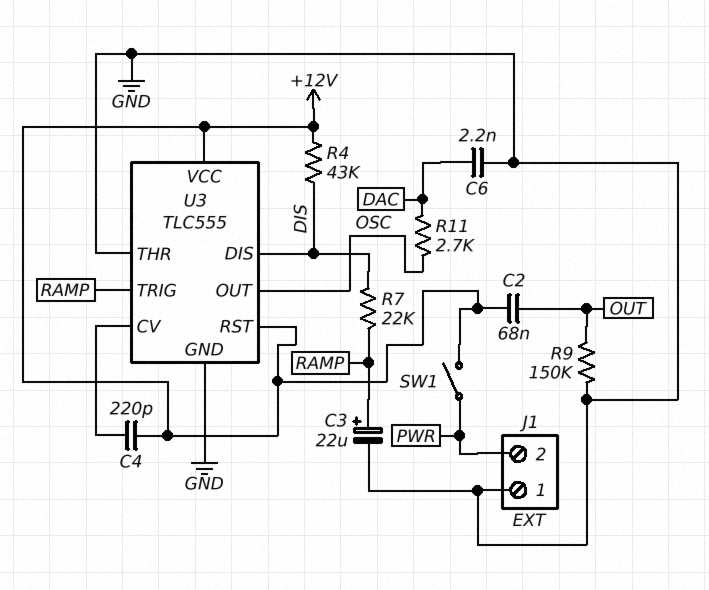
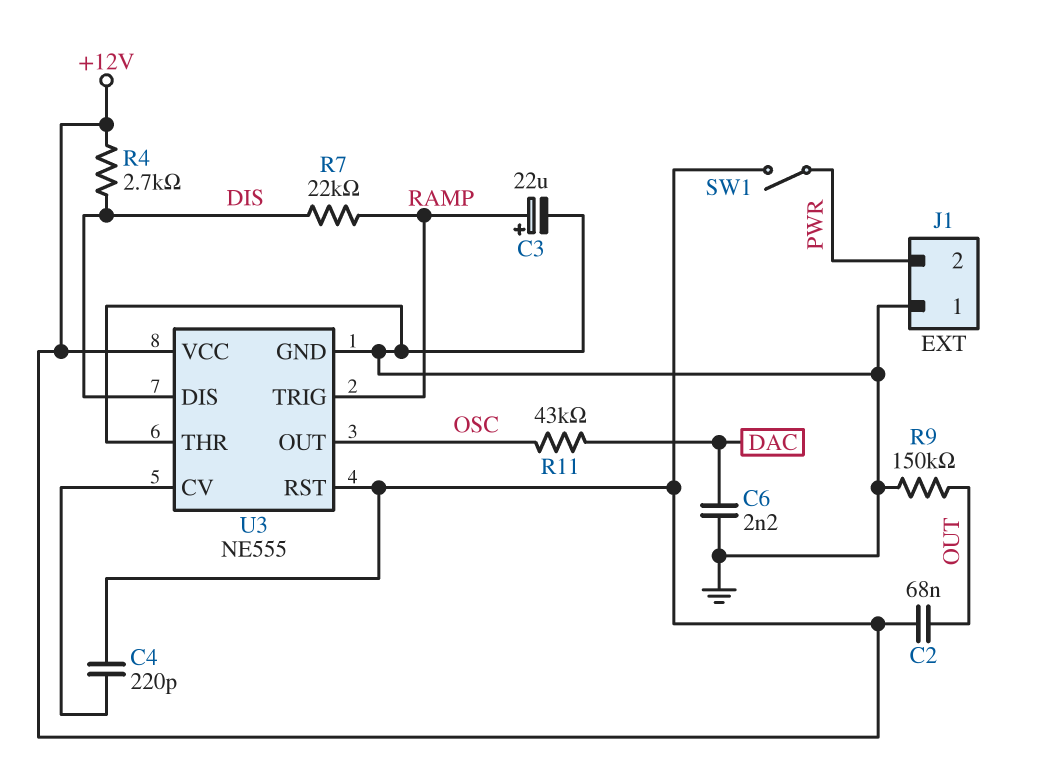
R4: 43k (+12V, DIS) -> 2.7k (+12V, DIS)
R11: 2.7k (DAC, OSC) -> 43k (DAC, OSC)
U3: TLC555 -> NE555

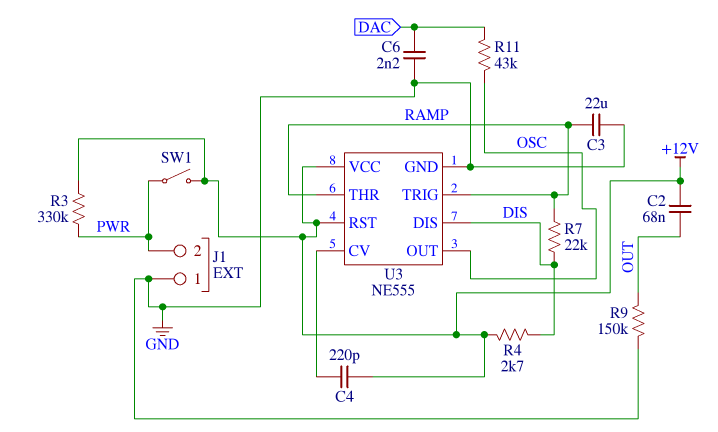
C3: 22uF (plus RAMP, minus GND) -> 22uF (GND, RAMP)
R3: none -> 330k (+12V, PWR)
U3 pin THR: GND -> RAMP

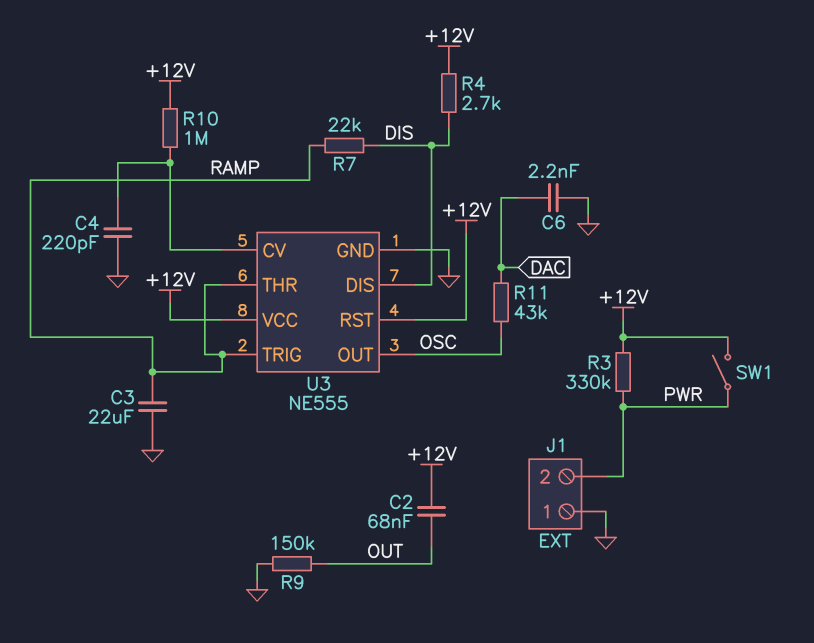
C4: 220pF (+12V, U3/CV) -> 220pF (GND, U3/CV)
R10: none -> 1M (+12V, U3/CV)

